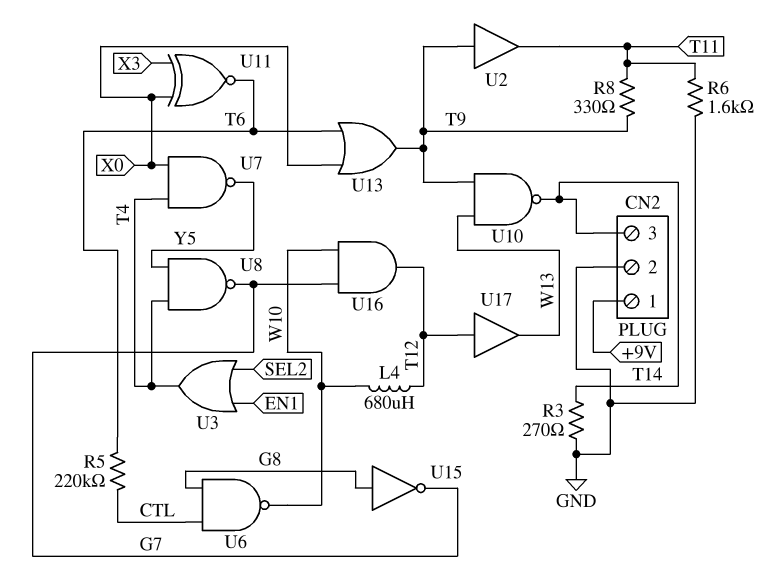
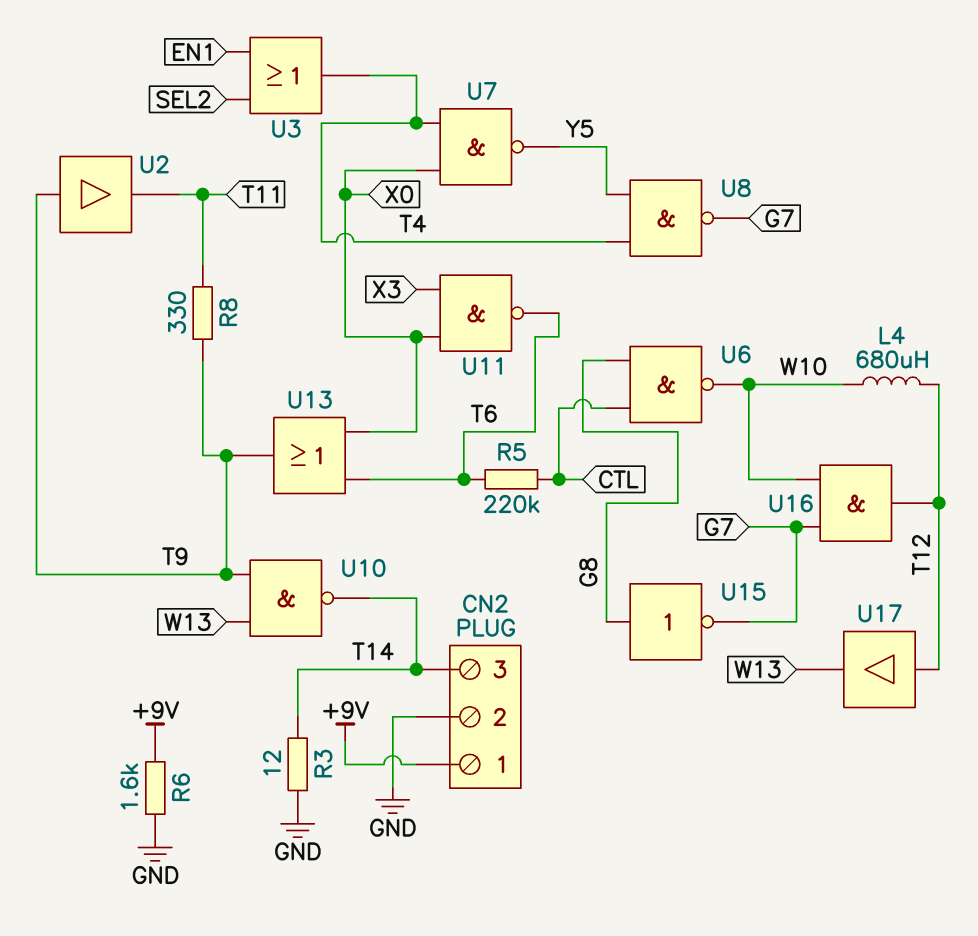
R3: 270 (GND, T14) -> 12 (GND, T14)
R6: 1.6k (GND, T11) -> 1.6k (+9V, GND)
U11: XNOR (in X0, in X3, out T6) -> NAND (in X0, in X3, out T6)

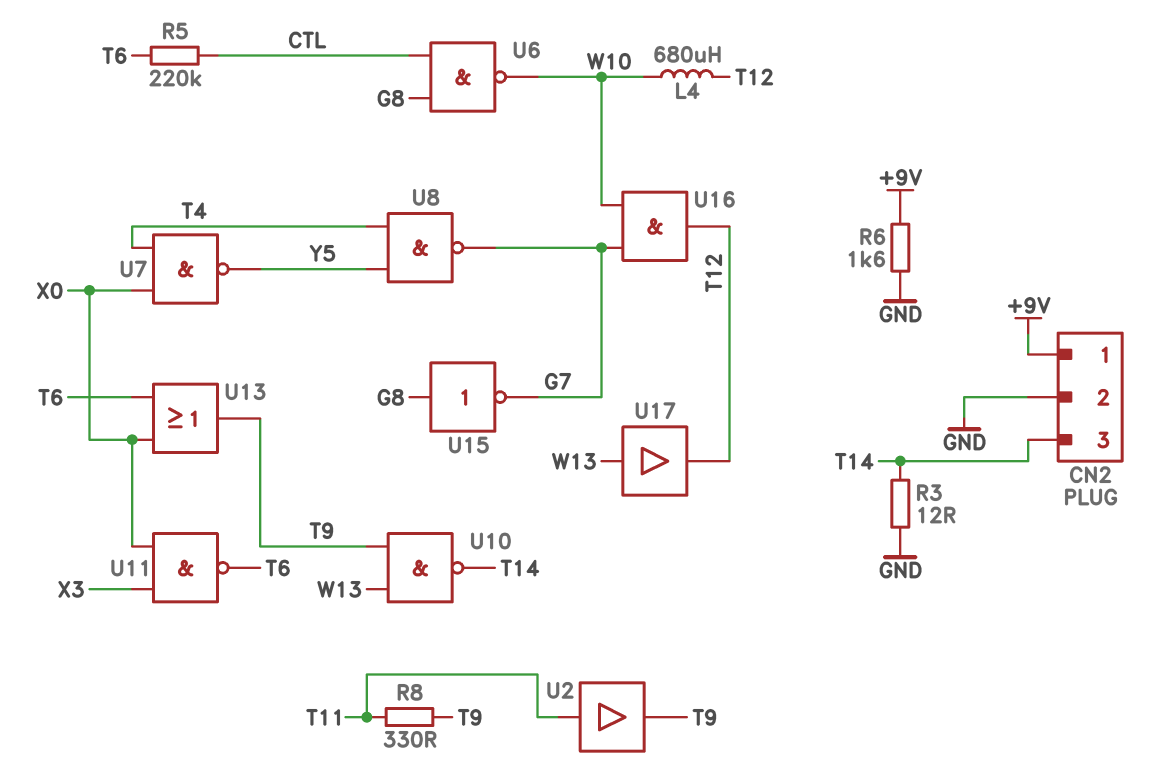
U2: buffer (in T9, out T11) -> buffer (in T11, out T9)
U3: OR (in EN1, in SEL2, out T4) -> none
U17: buffer (in T12, out W13) -> buffer (in W13, out T12)

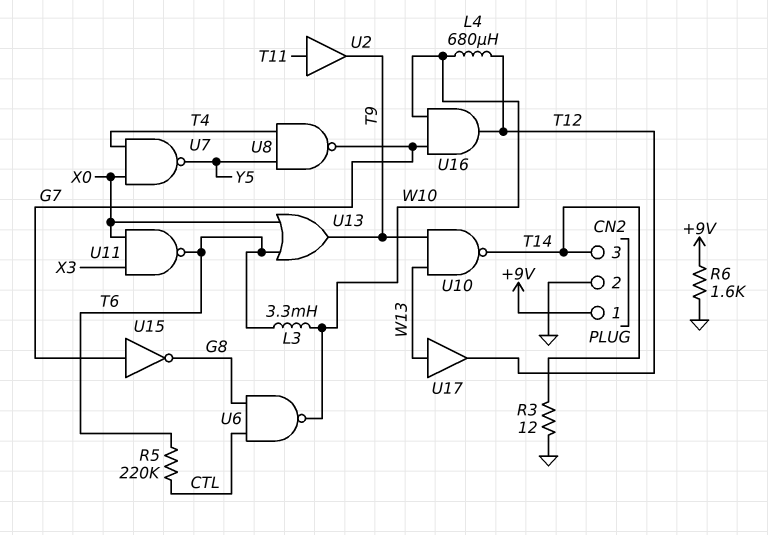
L3: none -> 3.3mH (T6, W10)
R8: 330 (T9, T11) -> none
U15: NOT (in G8, out G7) -> NOT (in G7, out G8)

